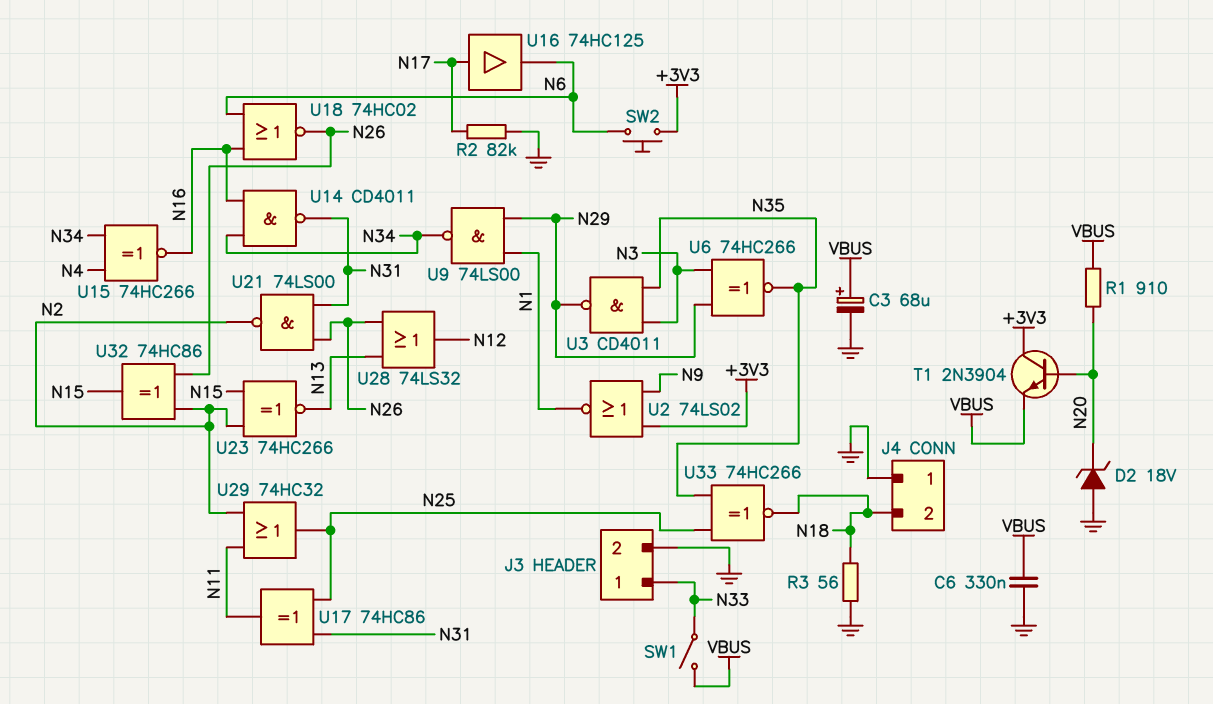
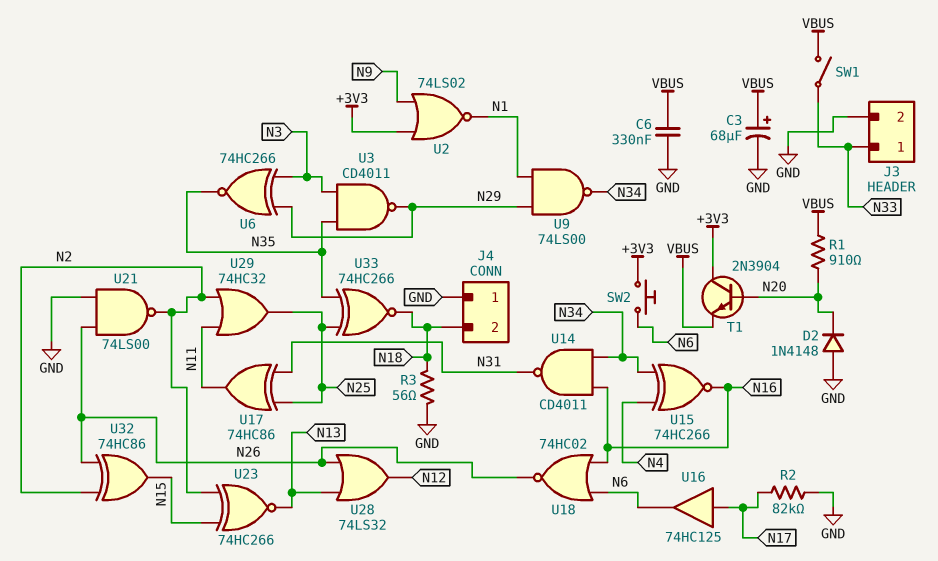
D2: zener 18V (A GND, K N20) -> diode 1N4148 (A GND, K N20)
U21: NAND 74LS00 (in N26, in N31, out N2) -> NAND 74LS00 (in GND, in N26, out N2)

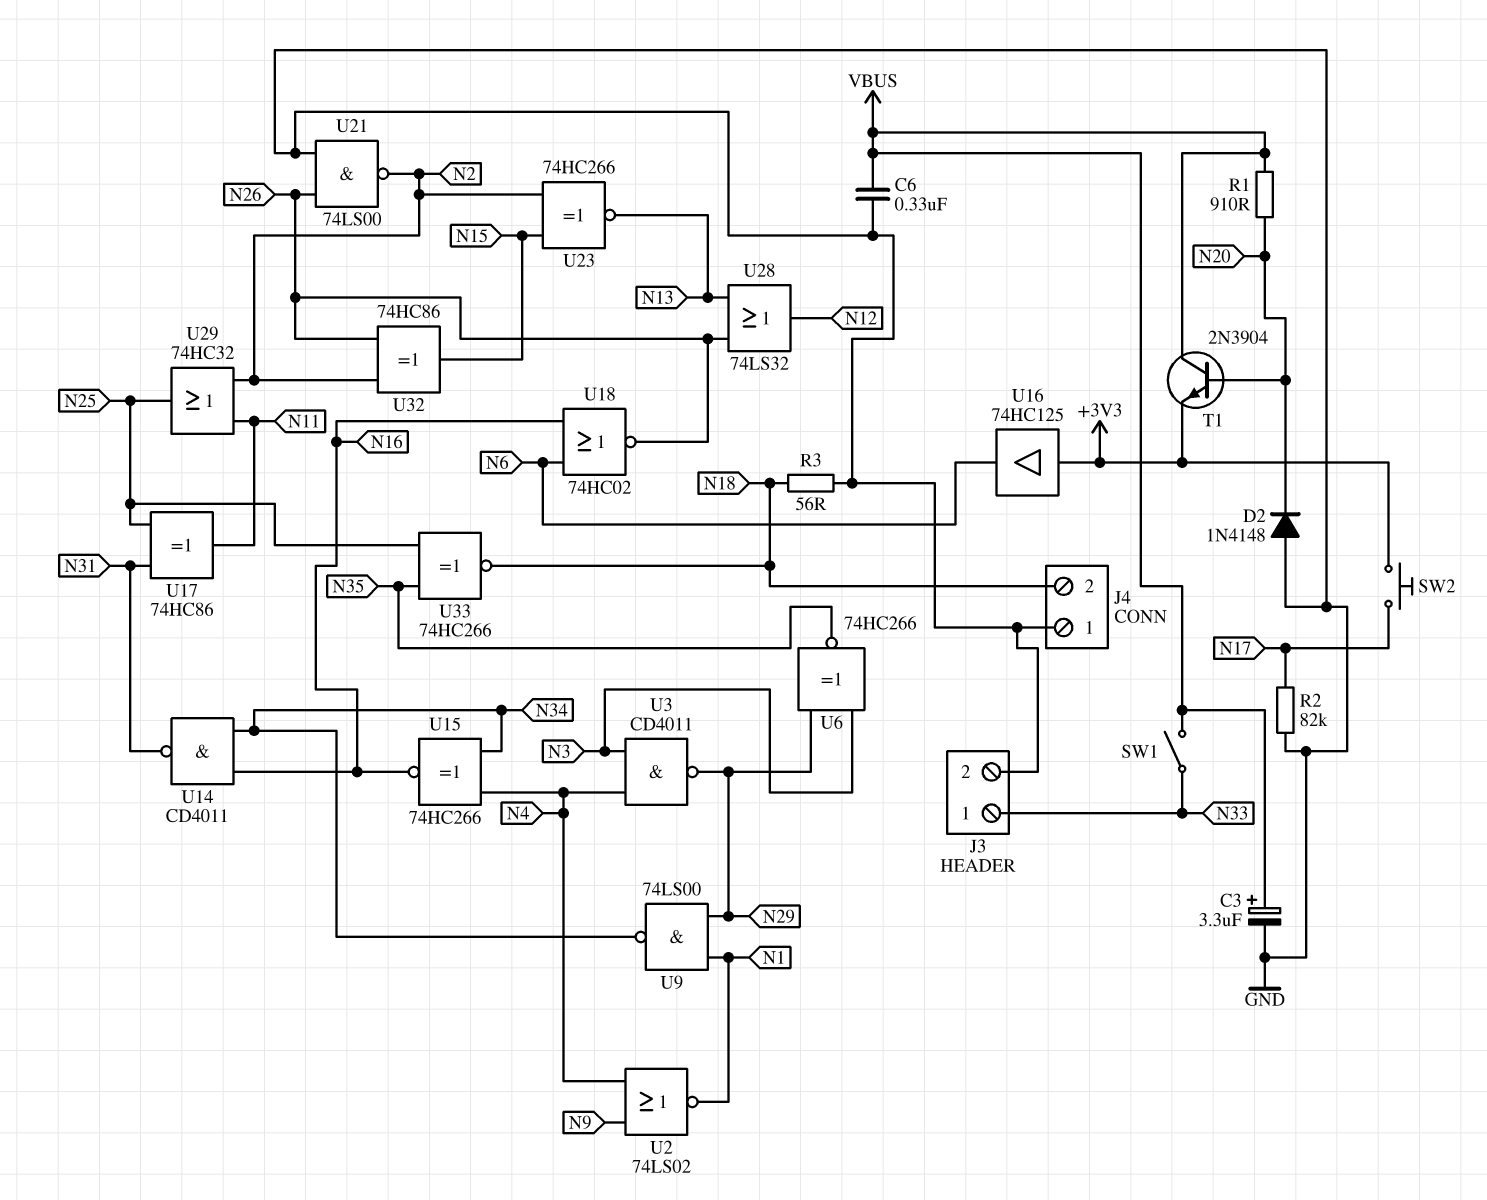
C3: 68uF (plus VBUS, minus GND) -> 3.3uF (plus VBUS, minus GND)
SW2: button (+3V3, N6) -> button (+3V3, N17)
T1: NPN 2N3904 (B N20, C +3V3, E VBUS) -> NPN 2N3904 (B N20, C VBUS, E +3V3)
U2: NOR 74LS02 (in +3V3, in N9, out N1) -> NOR 74LS02 (in N4, in N9, out N1)
U3: NAND CD4011 (in N3, in N35, out N29) -> NAND CD4011 (in N3, in N4, out N29)
U16: buffer 74HC125 (in N17, out N6) -> buffer 74HC125 (in +3V3, out N6)

